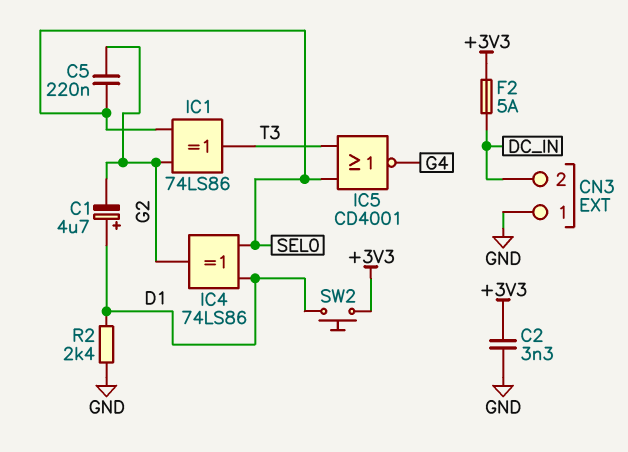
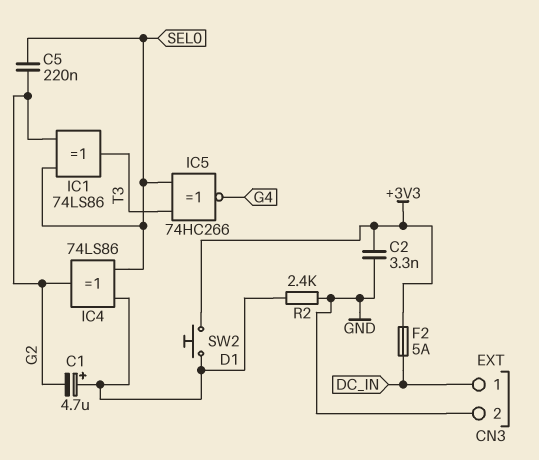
CN3 pin 1: GND -> DC_IN
CN3 pin 2: DC_IN -> GND
IC5: NOR CD4001 (in SEL0, in T3, out G4) -> XNOR 74HC266 (in SEL0, in T3, out G4)

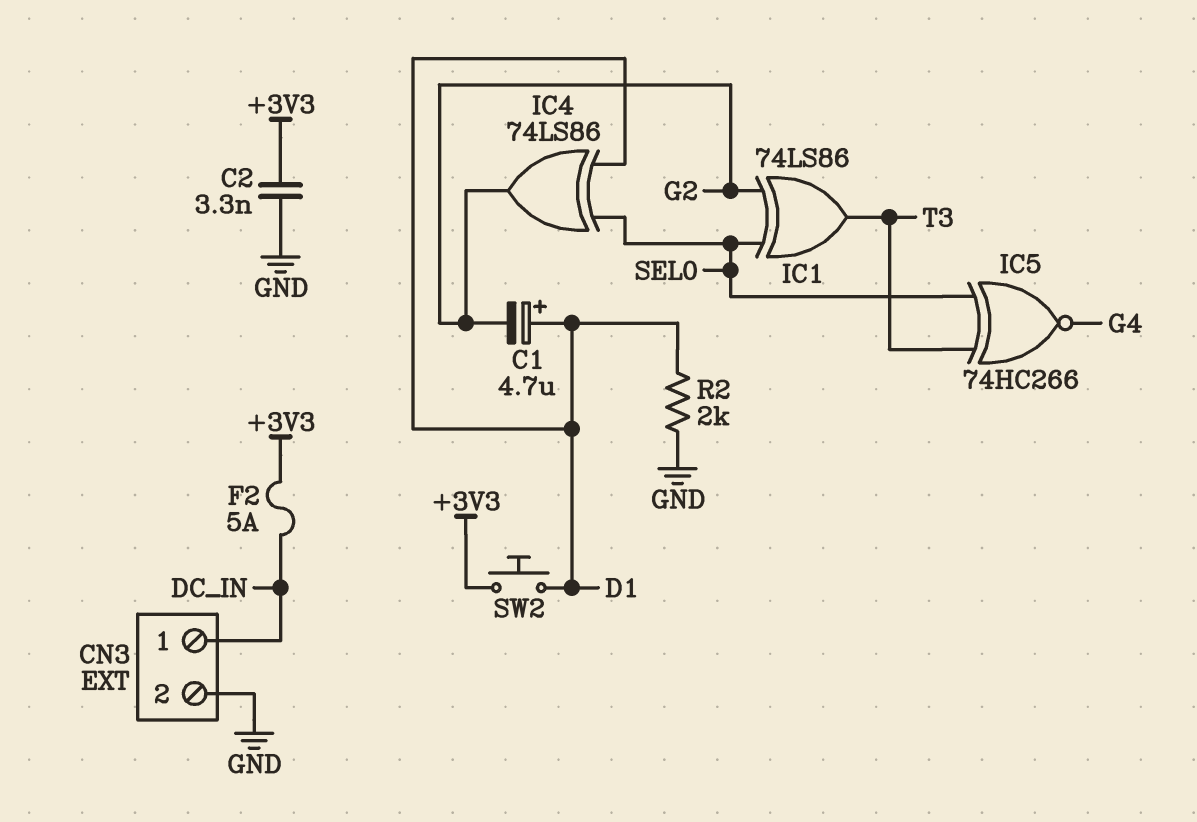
C5: 220nF (G2, SEL0) -> none
R2: 2.4k (D1, GND) -> 2k (D1, GND)

